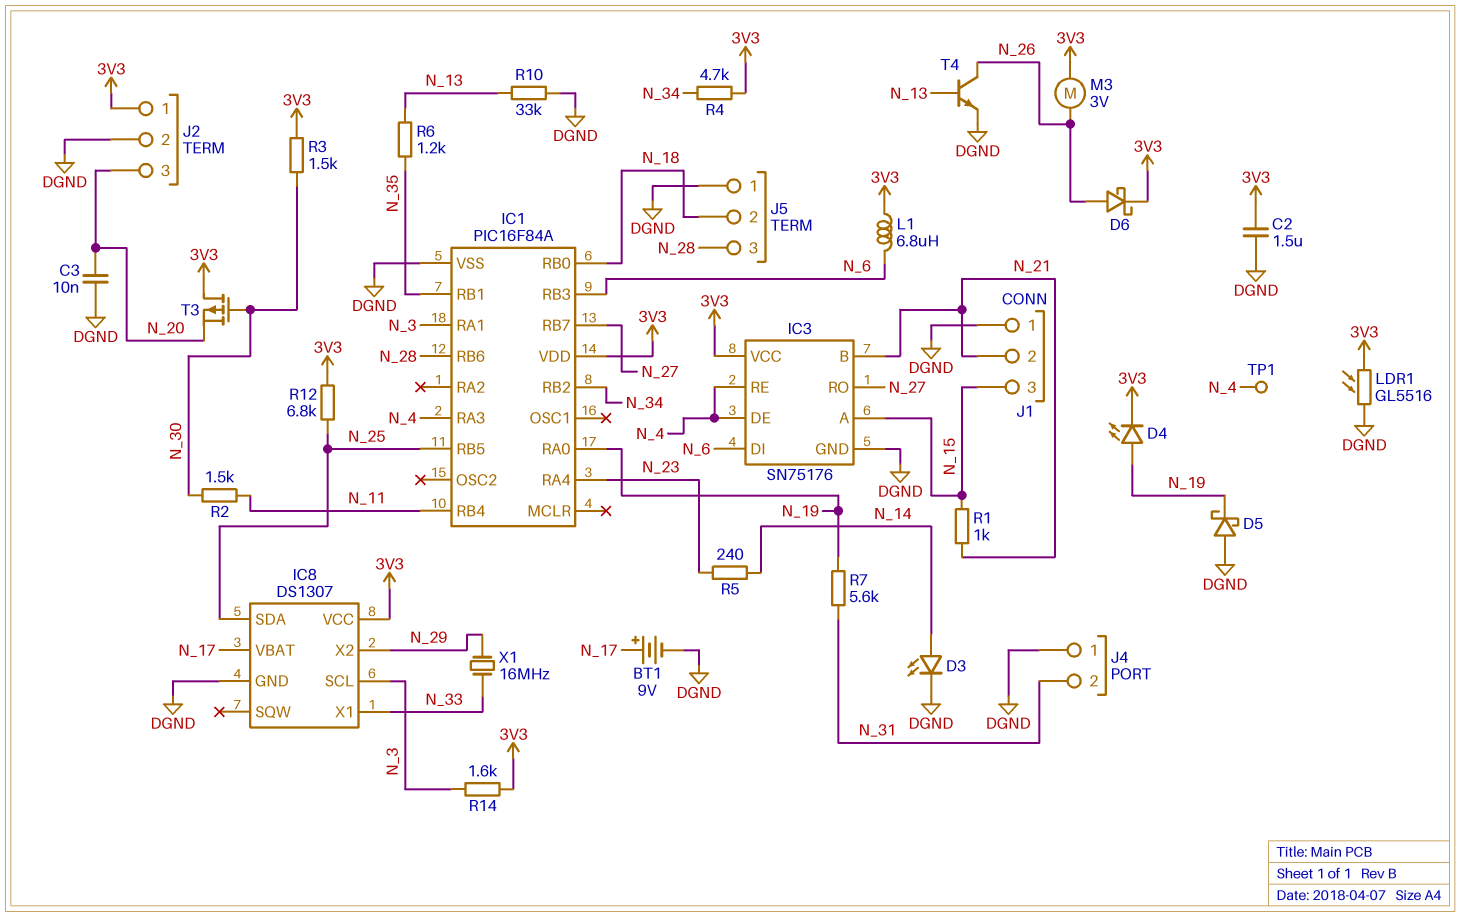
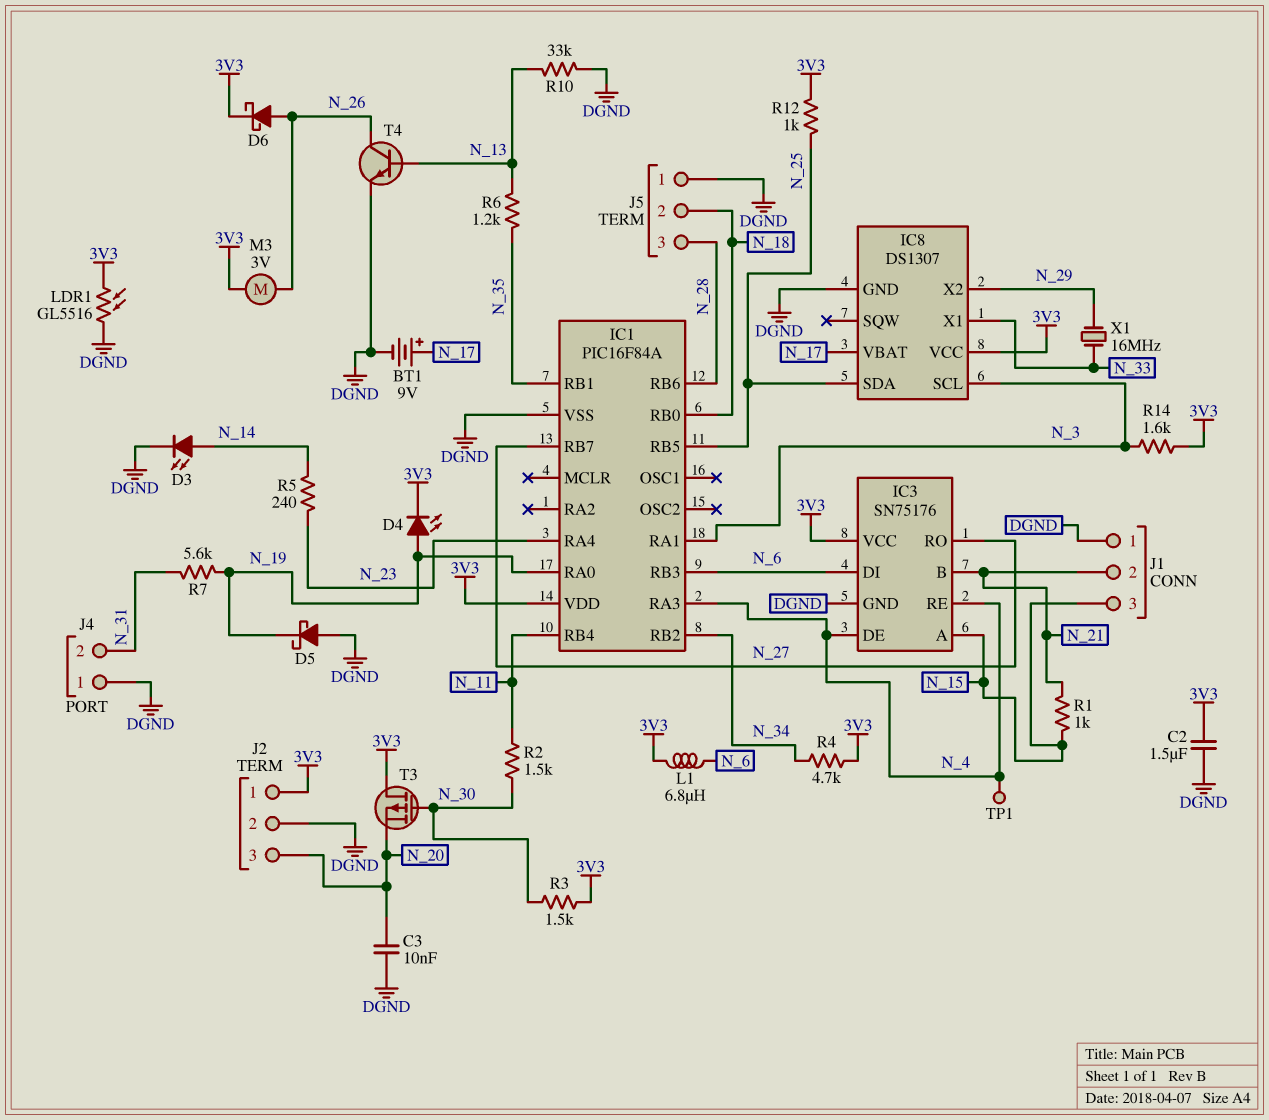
R12: 6.8k (3V3, N_25) -> 1k (3V3, N_25)

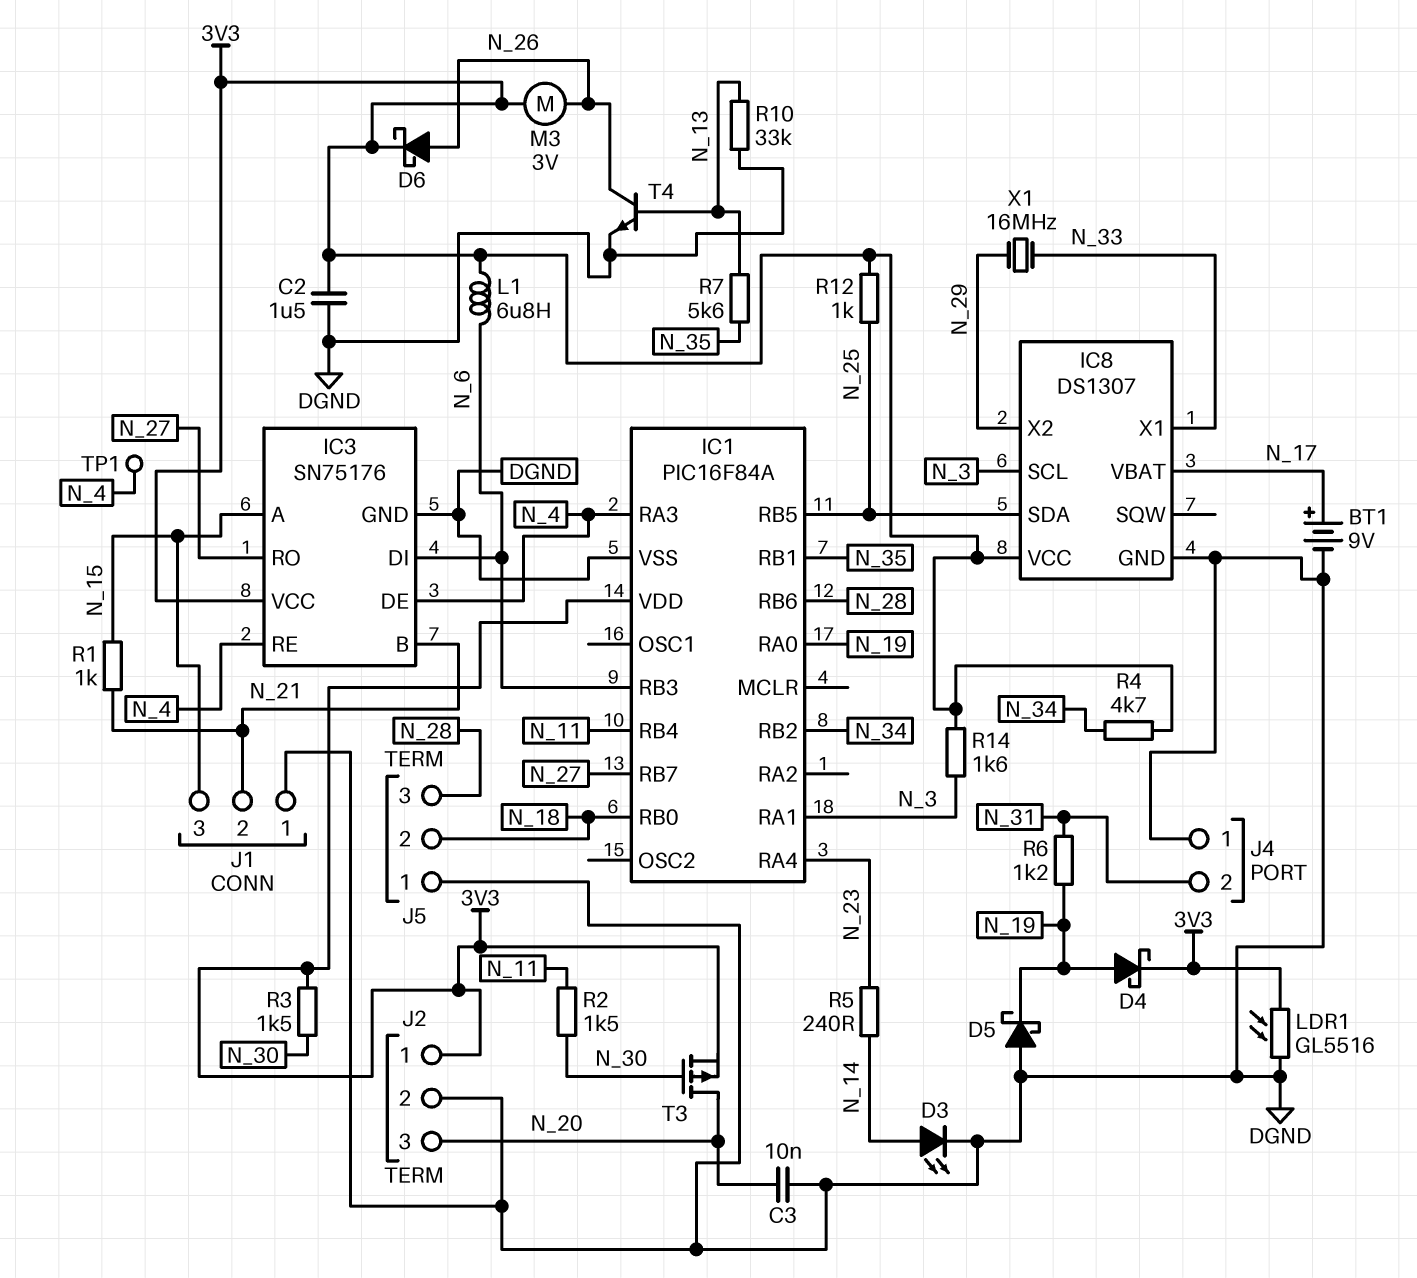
D4: LED (A N_19, K 3V3) -> schottky (A N_19, K 3V3)
R6: 1.2k (N_13, N_35) -> 1.2k (N_19, N_31)
R7: 5.6k (N_19, N_31) -> 5.6k (N_13, N_35)
T3: PMOS (G N_30, D 3V3, S N_20) -> PMOS (G N_30, D N_20, S 3V3)

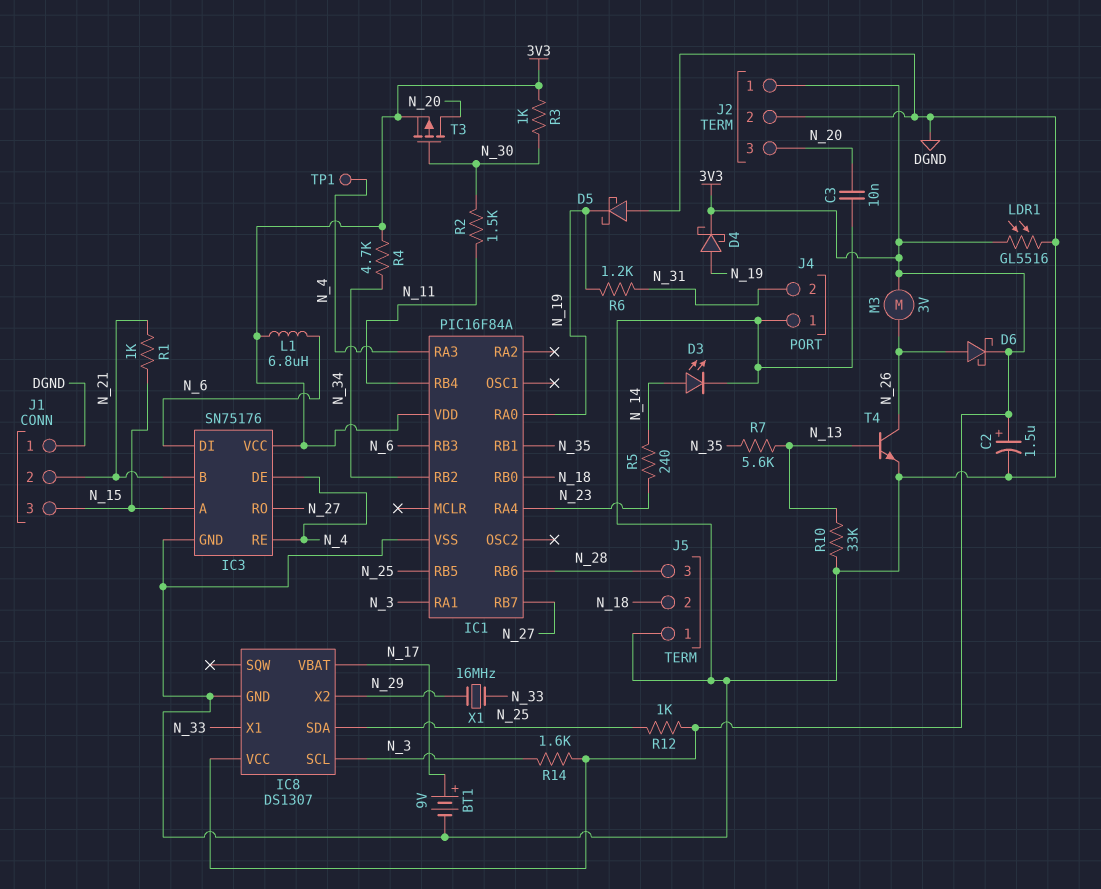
C2: 1.5uF (3V3, DGND) -> 1.5uF (plus 3V3, minus DGND)
R3: 1.5k (3V3, N_30) -> 1k (3V3, N_30)

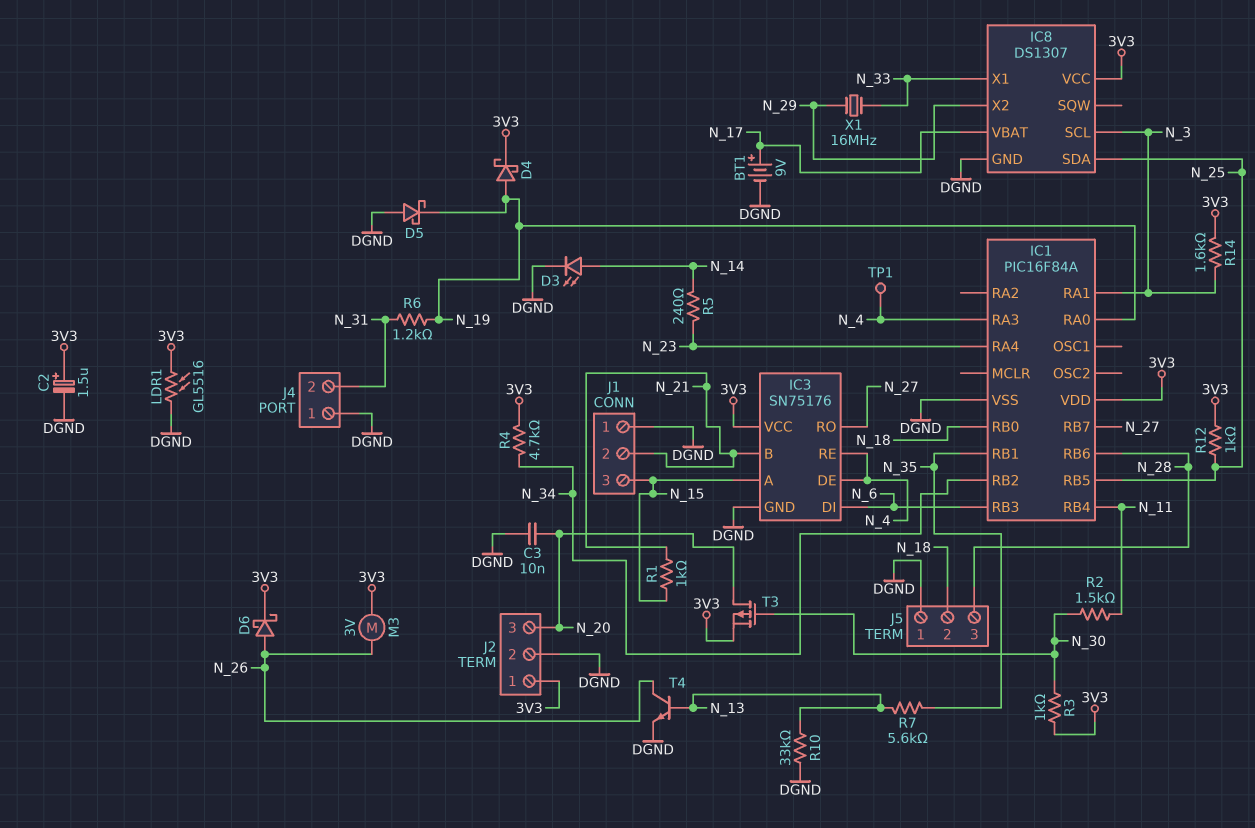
L1: 6.8uH (3V3, N_6) -> none

